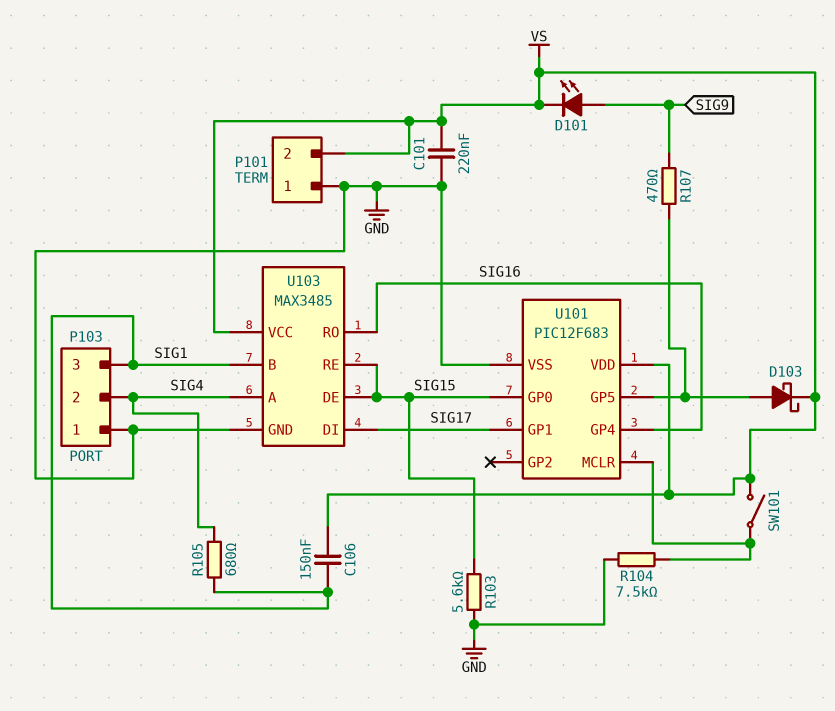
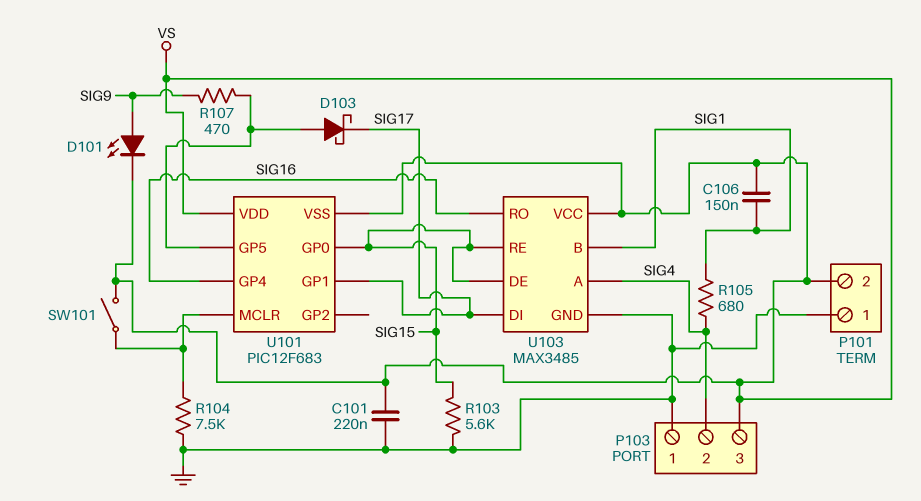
D103: schottky (A U101/GP5, K VS) -> schottky (A U101/GP5, K SIG17)
P103 pin 3: SIG1 -> VS
U101 pin VSS: GND -> VS

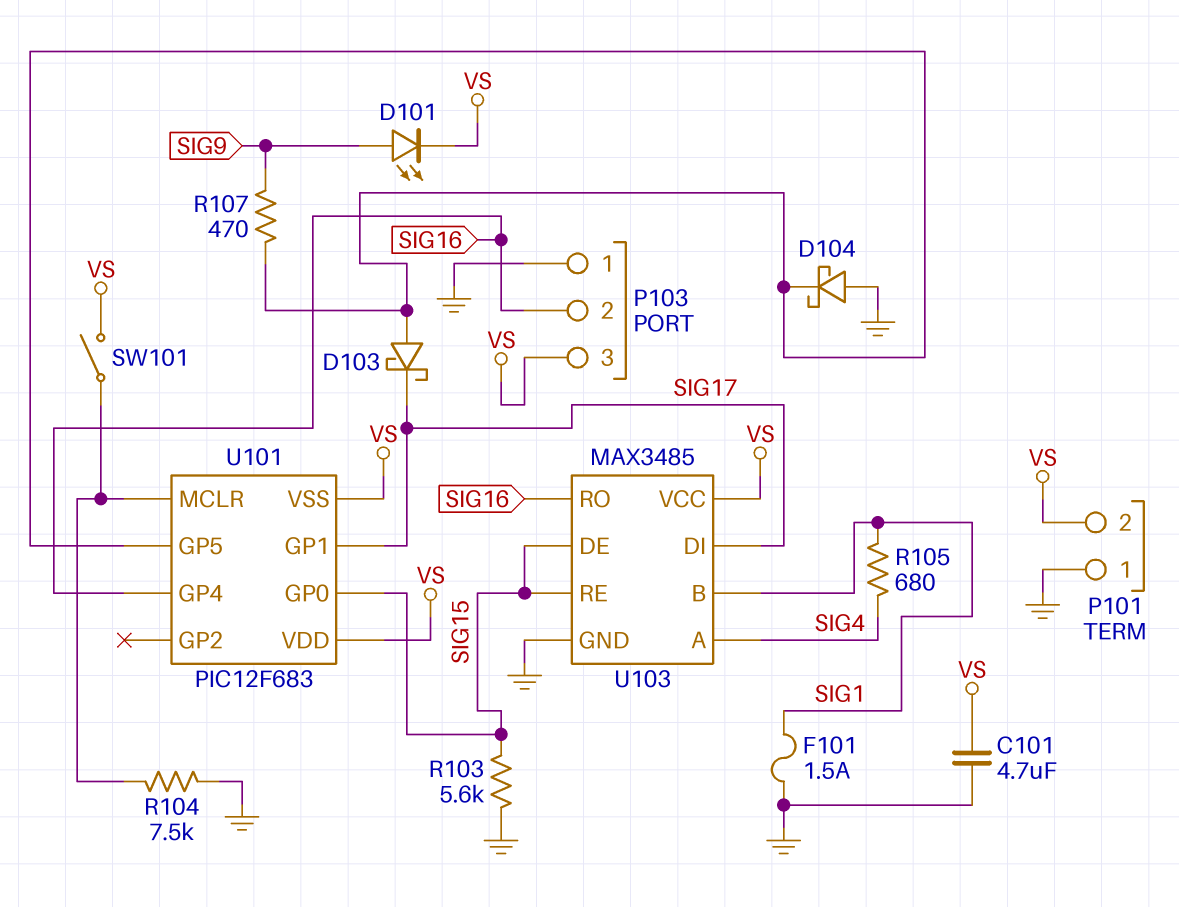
C101: 220nF (GND, VS) -> 4.7uF (GND, VS)
C106: 150nF (SIG1, VS) -> none
D104: none -> schottky (A GND, K U101/GP5)
F101: none -> 1.5A (GND, SIG1)
P103 pin 2: SIG4 -> SIG16

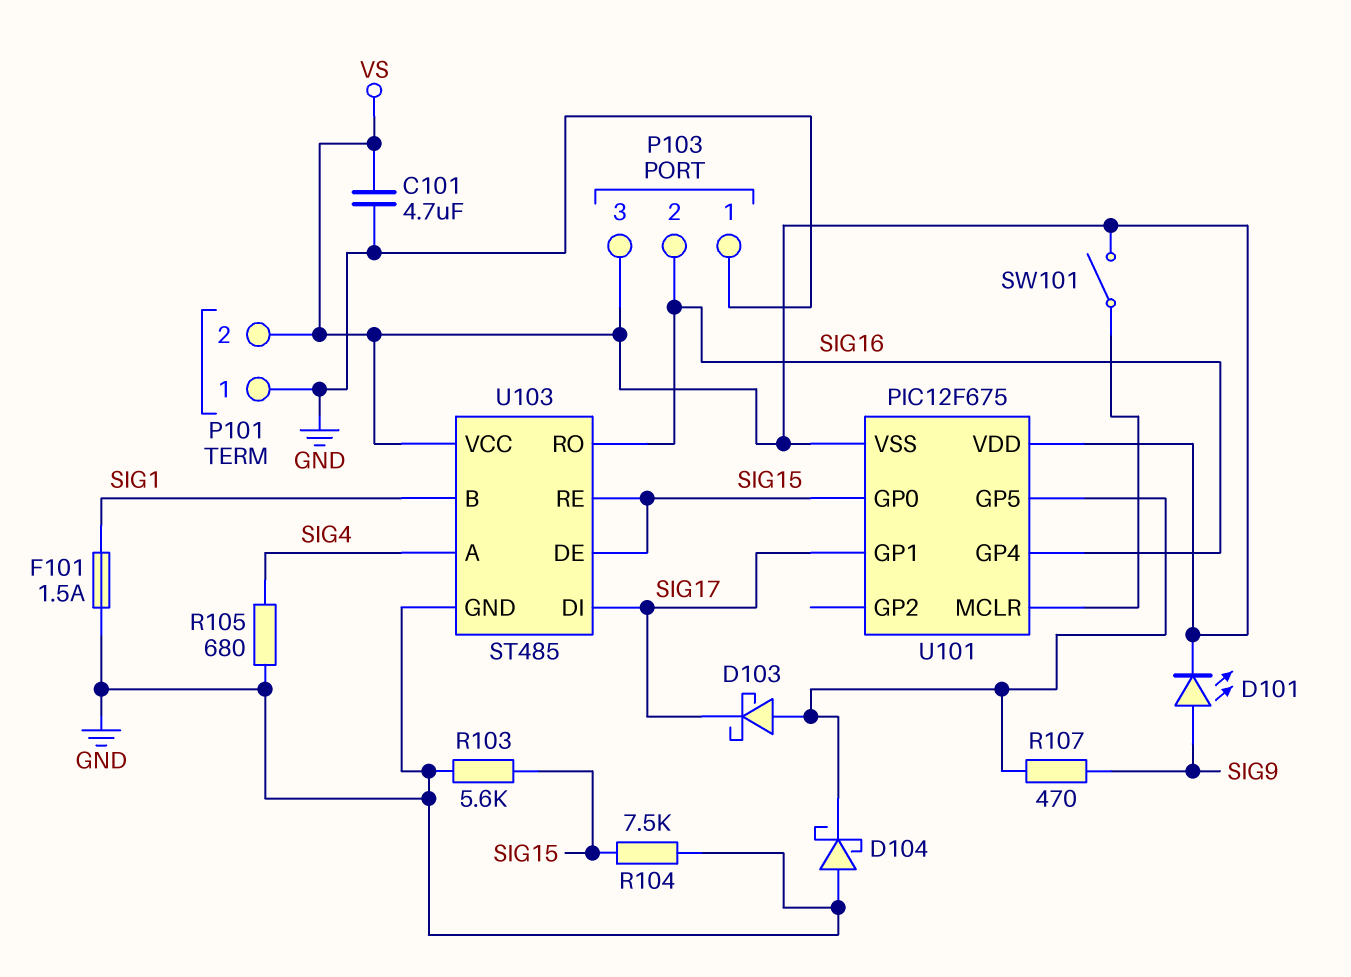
R104: 7.5k (GND, U101/MCLR) -> 7.5k (GND, SIG15)
R105: 680 (SIG1, SIG4) -> 680 (GND, SIG4)
U101: PIC12F683 -> PIC12F675
U103: MAX3485 -> ST485

